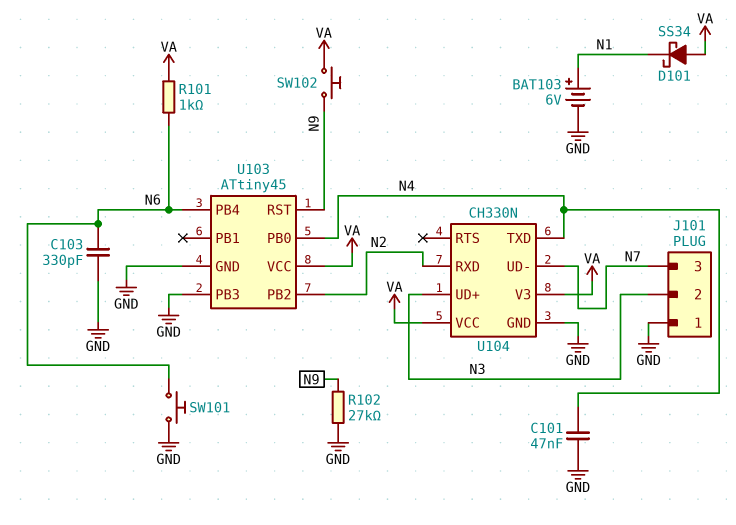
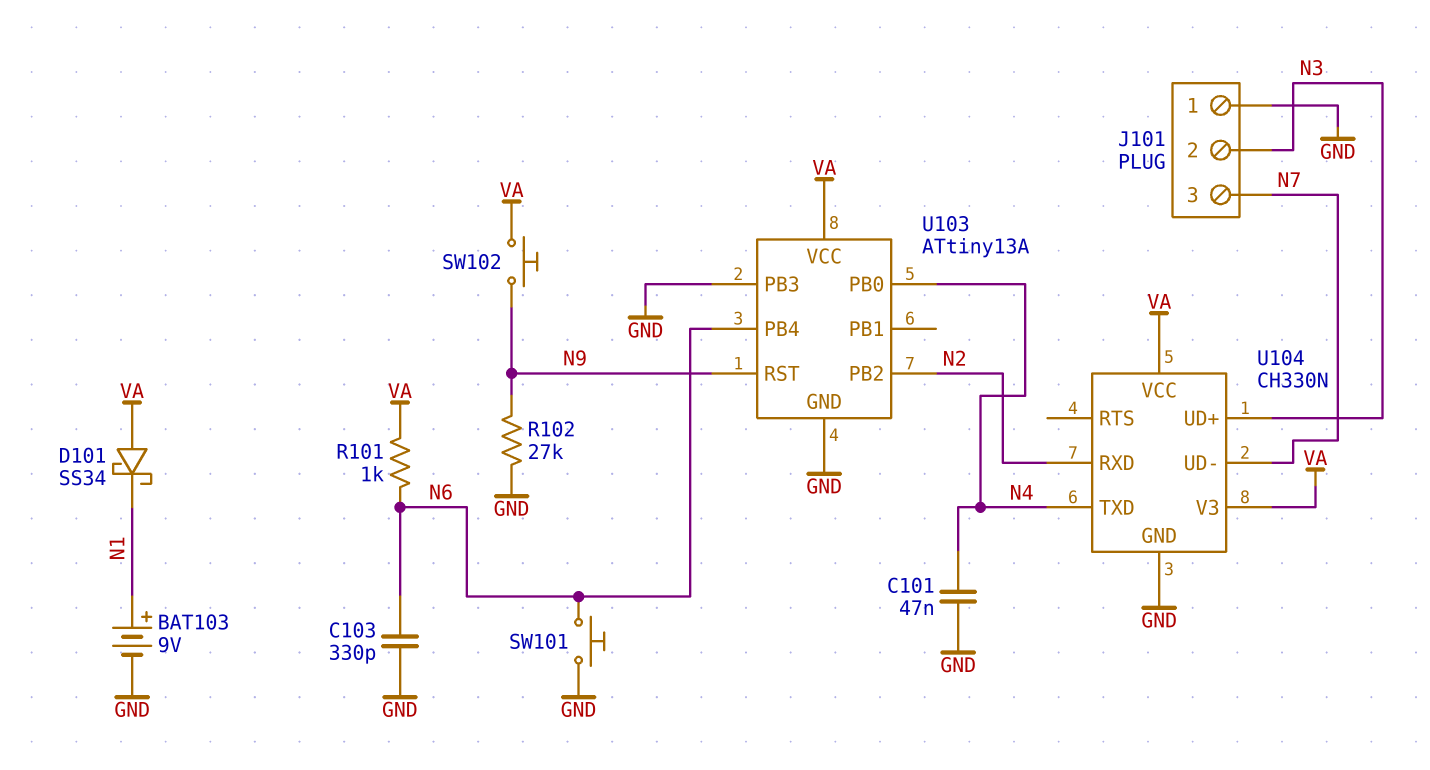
BAT103: 6V (plus N1, minus GND) -> 9V (plus N1, minus GND)
U103: ATtiny45 -> ATtiny13A

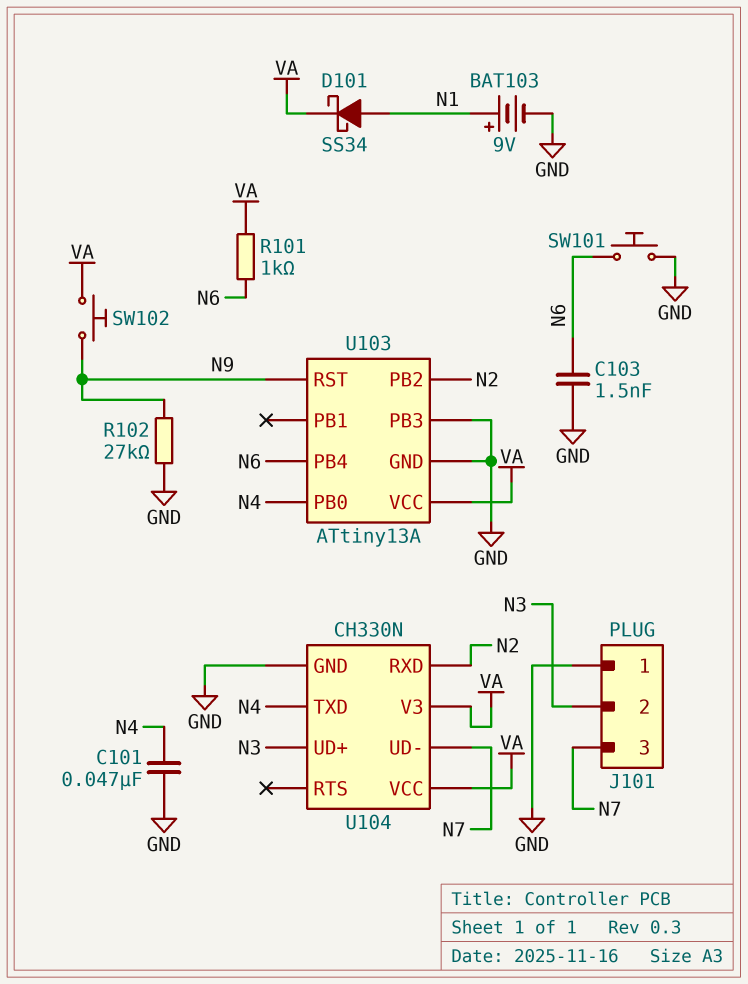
C103: 330pF (GND, N6) -> 1.5nF (GND, N6)
D101: schottky SS34 (A VA, K N1) -> schottky SS34 (A N1, K VA)

